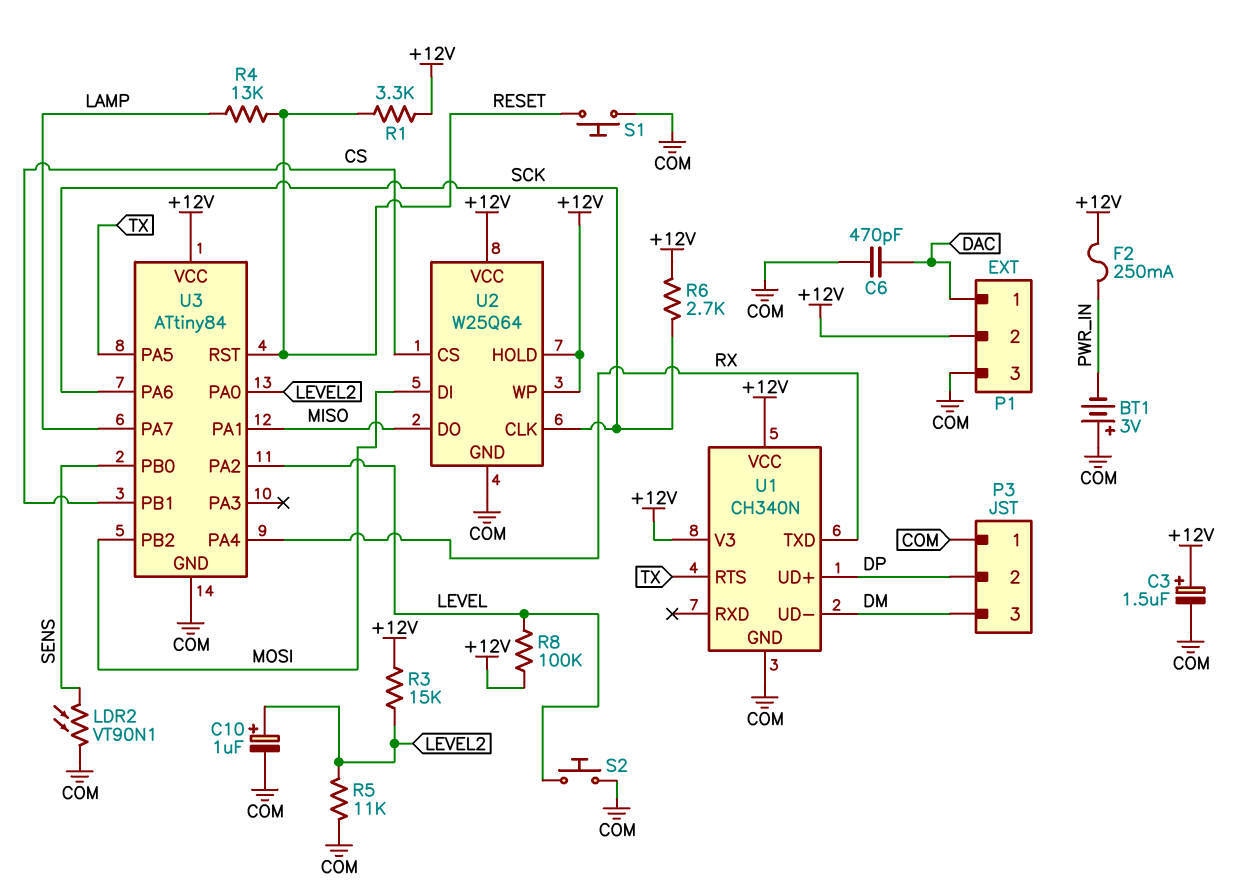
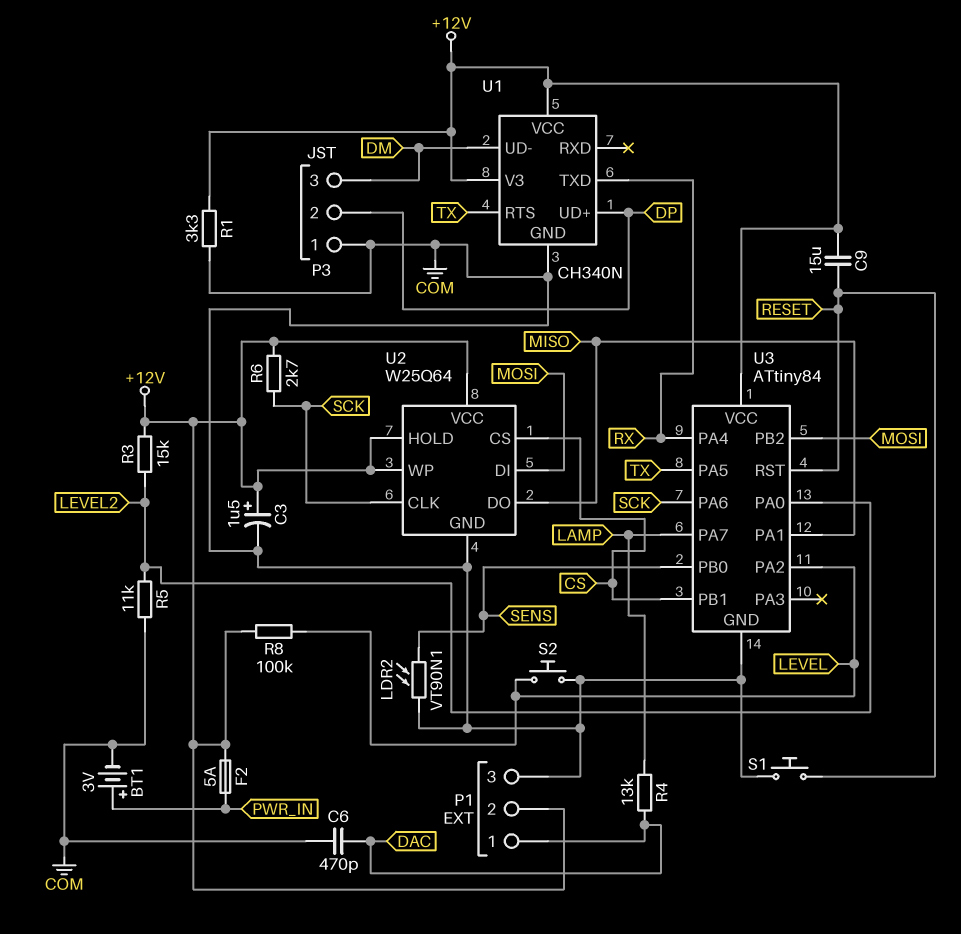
BT1: 3V (plus COM, minus PWR_IN) -> 3V (plus PWR_IN, minus COM)
C9: none -> 15uF (+12V, RESET)
C10: 1uF (plus LEVEL2, minus COM) -> none
F2: 250mA (+12V, PWR_IN) -> 5A (+12V, PWR_IN)
R1: 3.3k (+12V, RESET) -> 3.3k (+12V, COM)
R4: 13k (LAMP, RESET) -> 13k (DAC, LAMP)

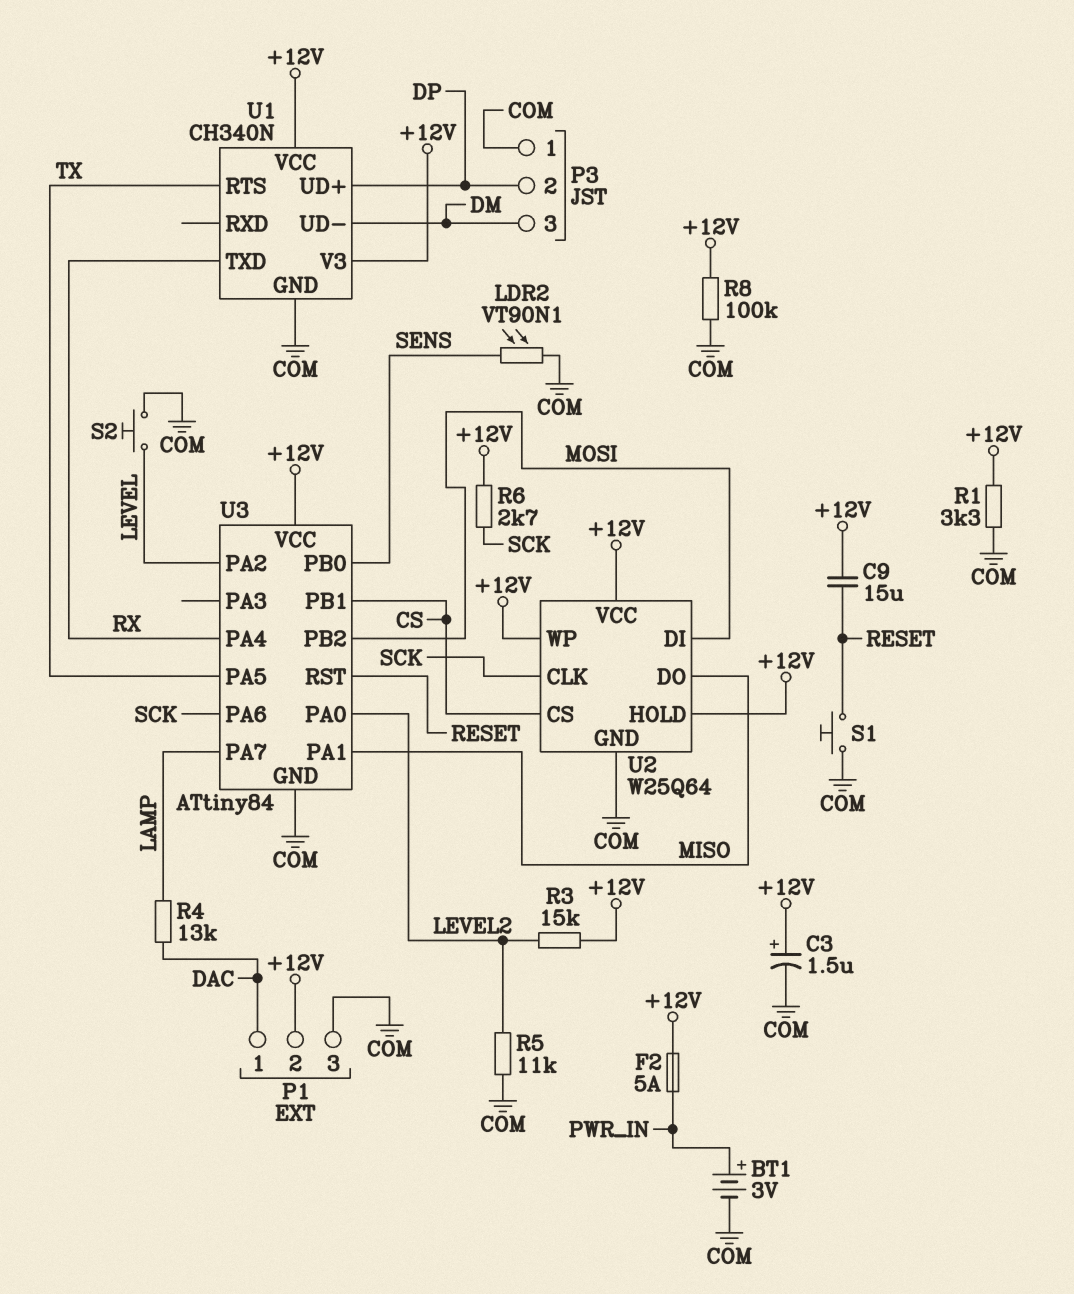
C6: 470pF (COM, DAC) -> none
R8: 100k (+12V, LEVEL) -> 100k (+12V, COM)

